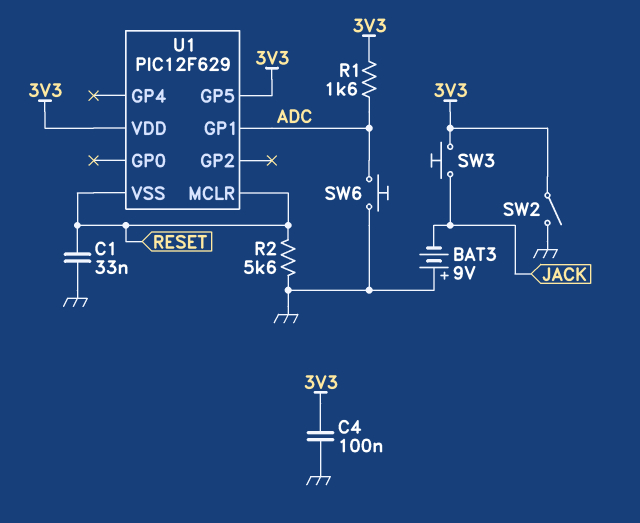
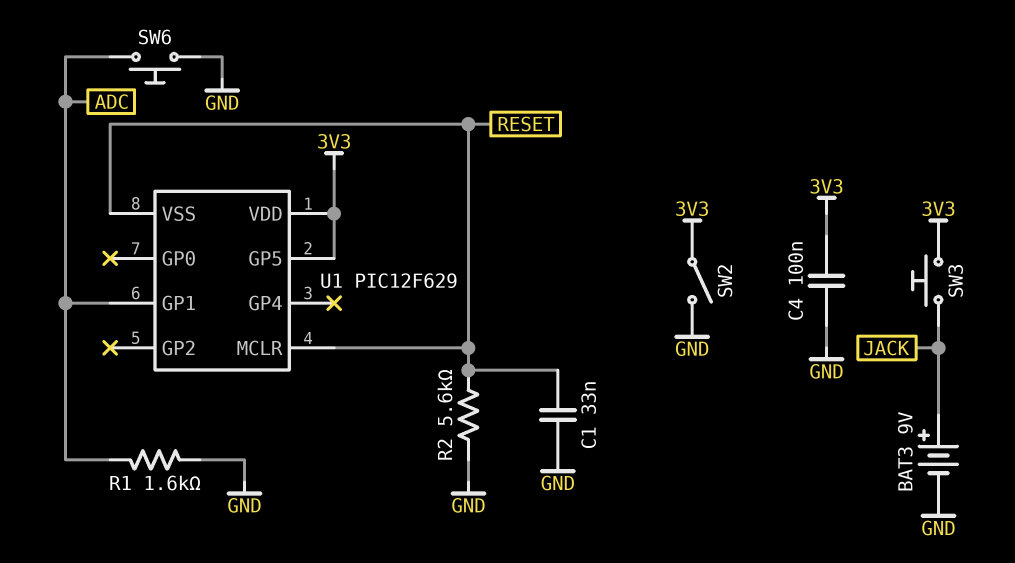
BAT3: 9V (plus GND, minus JACK) -> 9V (plus JACK, minus GND)
R1: 1.6k (3V3, ADC) -> 1.6k (ADC, GND)

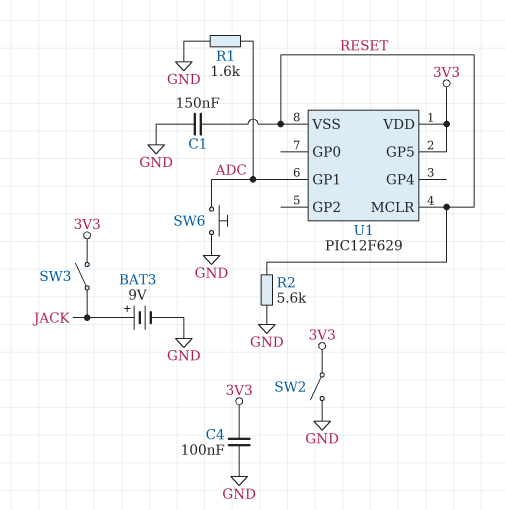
C1: 33nF (GND, RESET) -> 150nF (GND, RESET)
SW3: button (3V3, JACK) -> switch (3V3, JACK)

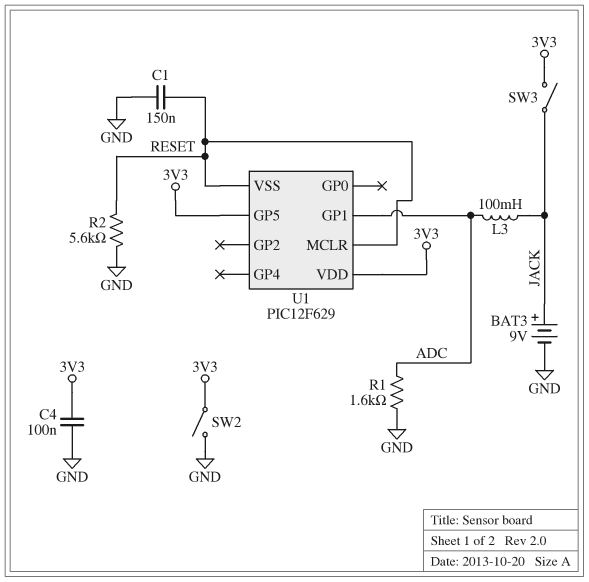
L3: none -> 100mH (ADC, JACK)
SW6: button (ADC, GND) -> none

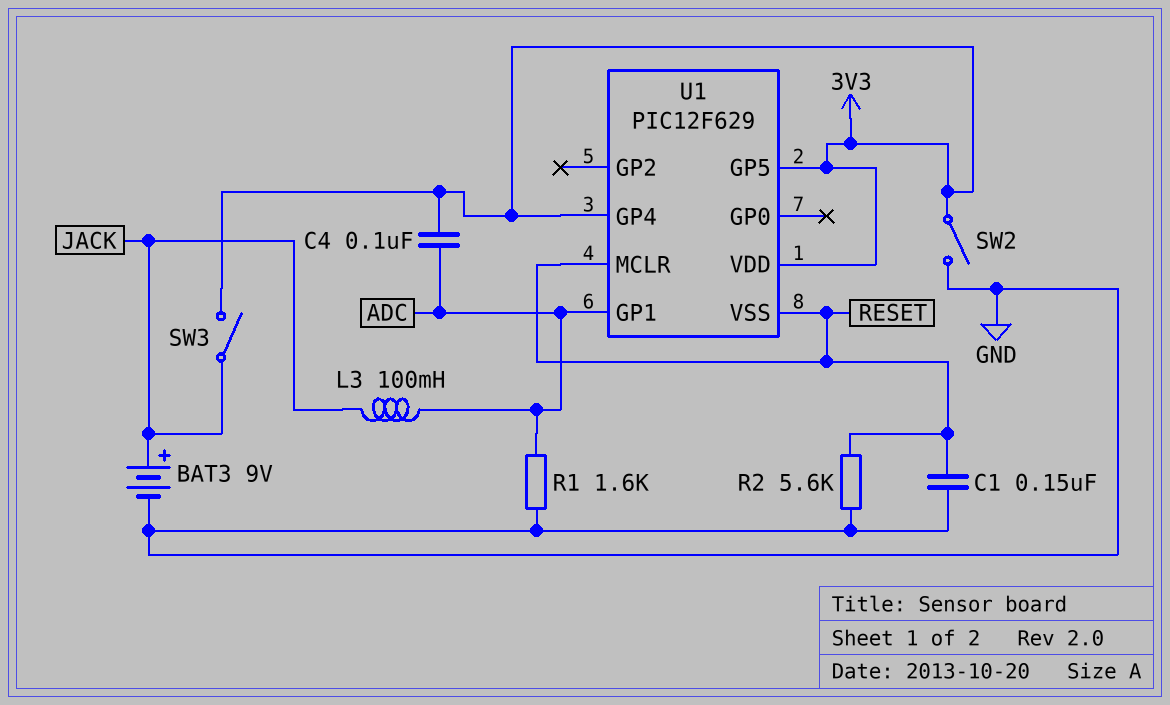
C4: 100nF (3V3, GND) -> 100nF (3V3, ADC)
U1 pin GP4: none -> 3V3

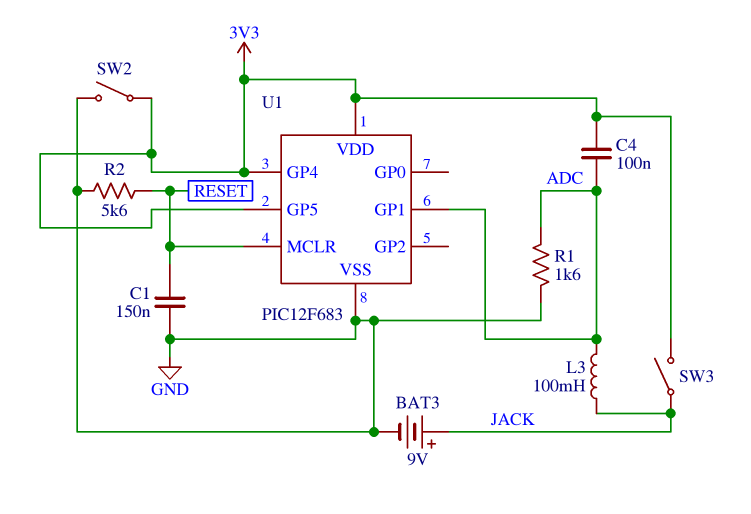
U1: PIC12F629 -> PIC12F683
U1 pin VSS: RESET -> GND

